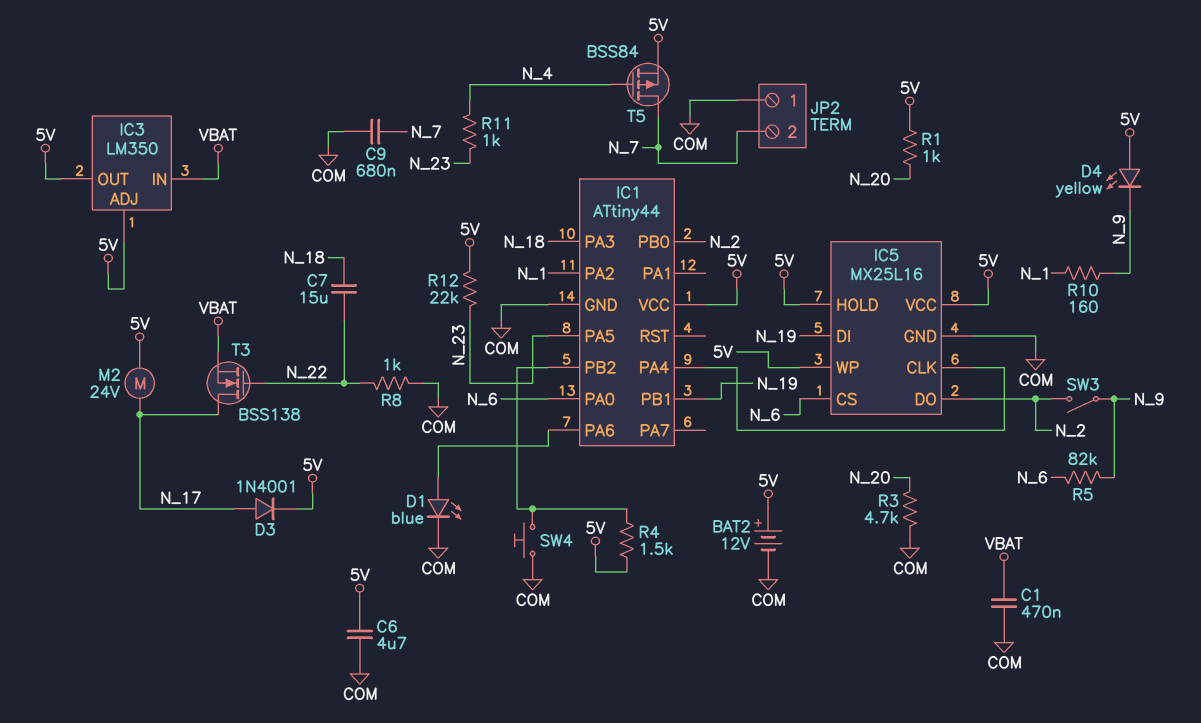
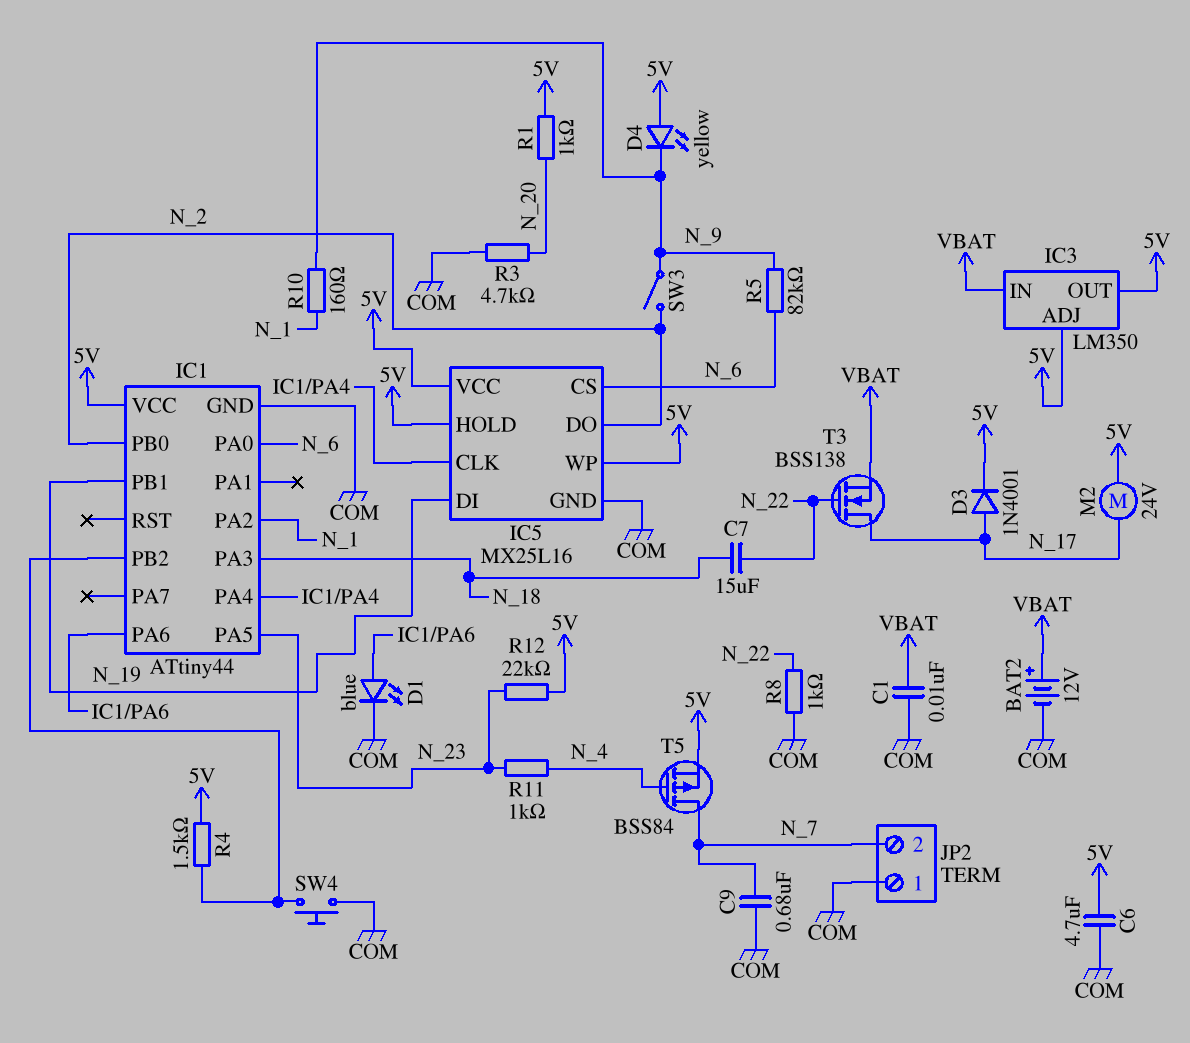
BAT2: 12V (plus 5V, minus COM) -> 12V (plus VBAT, minus COM)
C1: 470nF (COM, VBAT) -> 10nF (COM, VBAT)

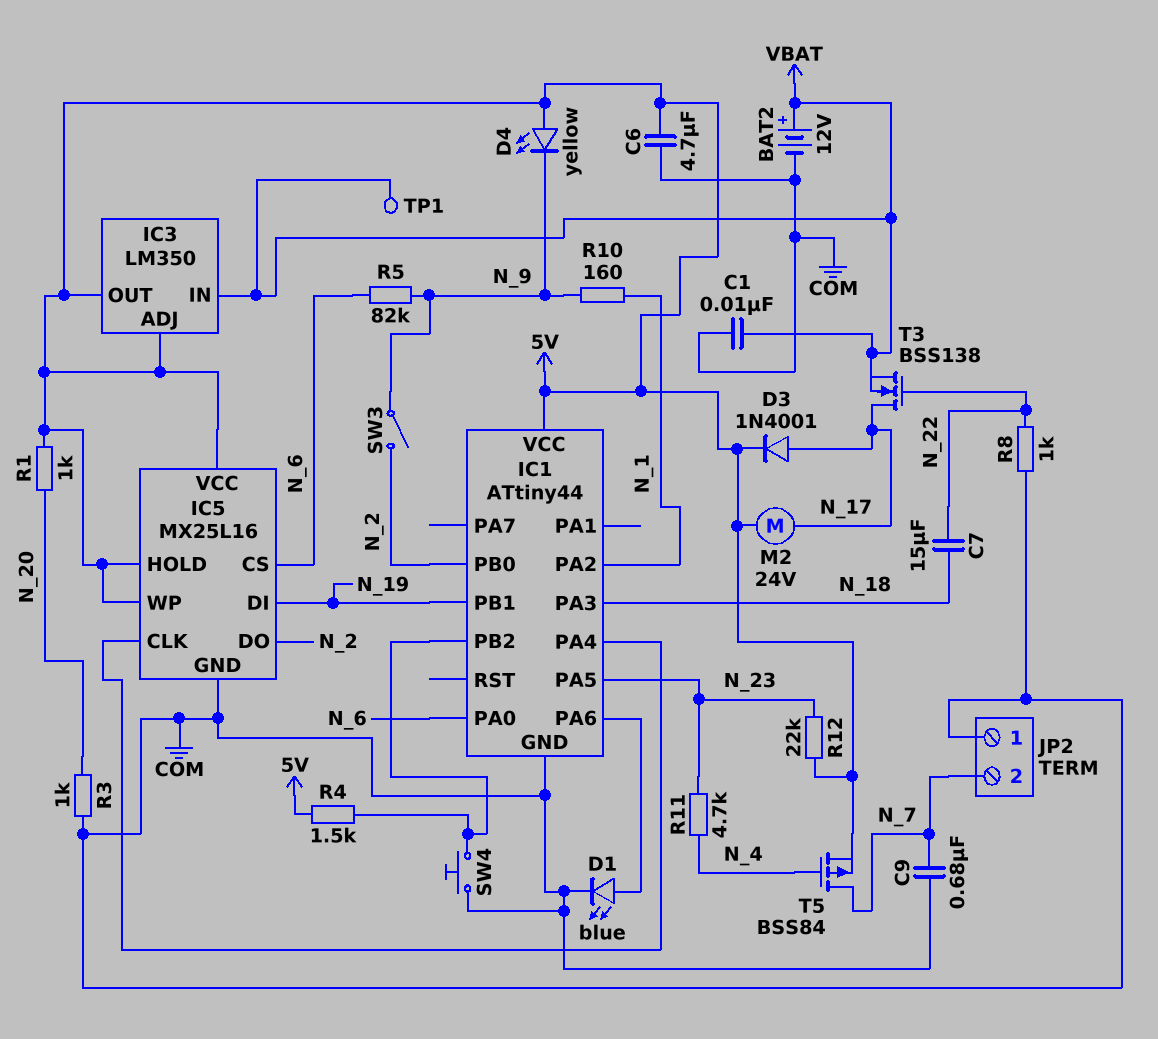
R3: 4.7k (COM, N_20) -> 1k (COM, N_20)
R11: 1k (N_4, N_23) -> 4.7k (N_4, N_23)
TP1: none -> test point (VBAT)

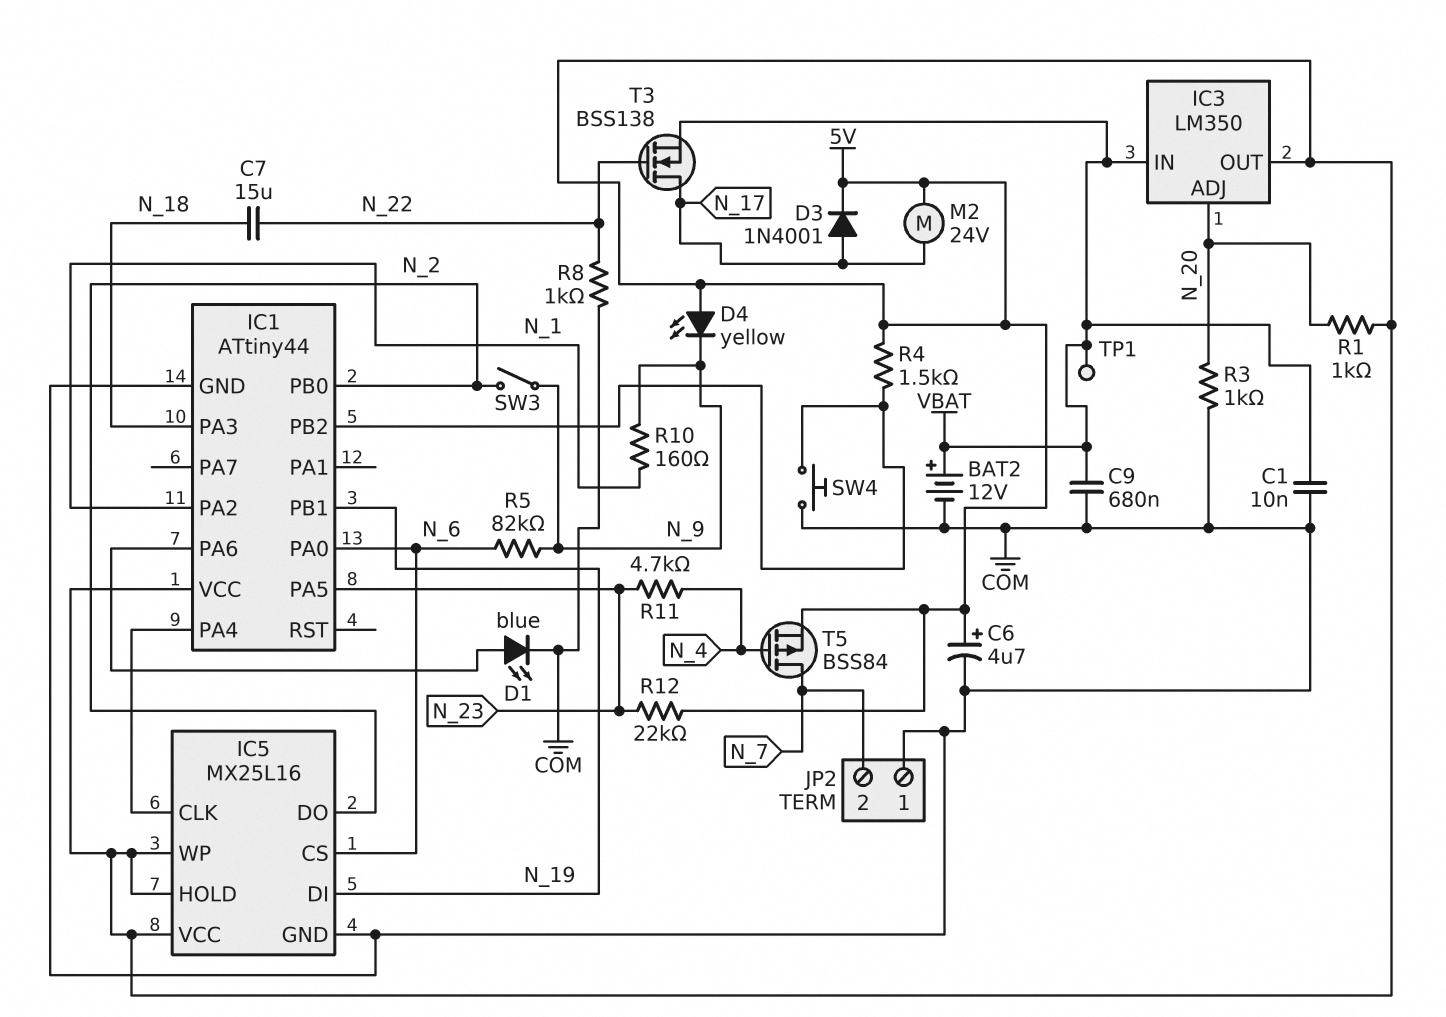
C6: 4.7uF (5V, COM) -> 4.7uF (plus 5V, minus COM)
C9: 680nF (COM, N_7) -> 680nF (COM, VBAT)
IC3 pin ADJ: 5V -> N_20

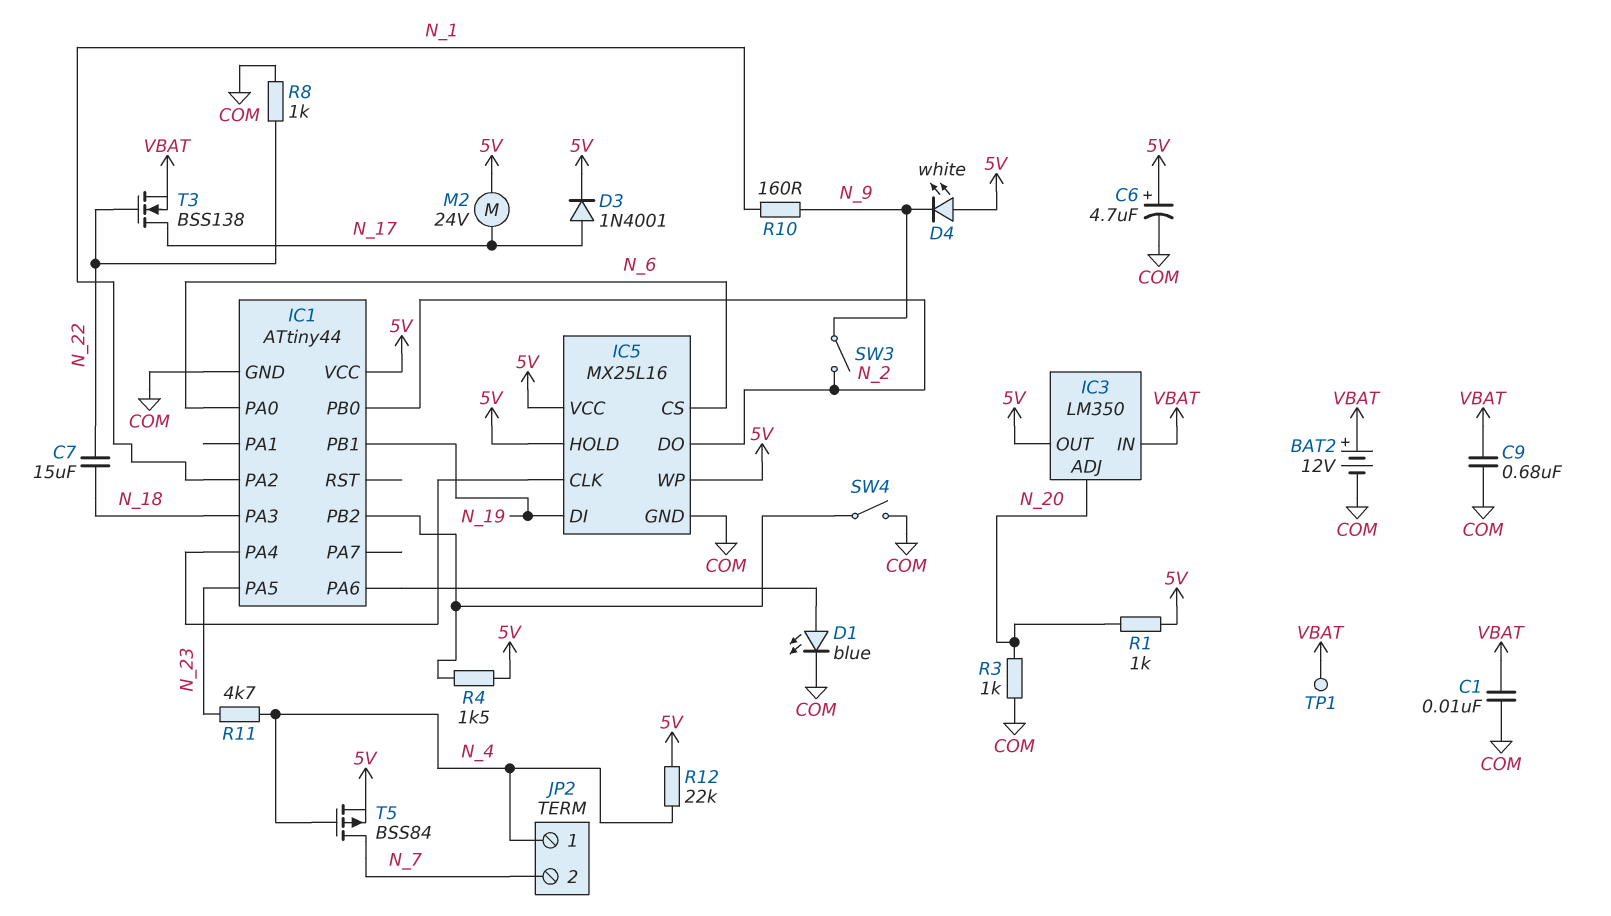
D4: LED yellow (A 5V, K N_9) -> LED white (A 5V, K N_9)
JP2 pin 1: COM -> N_4
R5: 82k (N_6, N_9) -> none
R12: 22k (5V, N_23) -> 22k (5V, N_4)
SW4: button (COM, IC1/PB2) -> switch (COM, IC1/PB2)

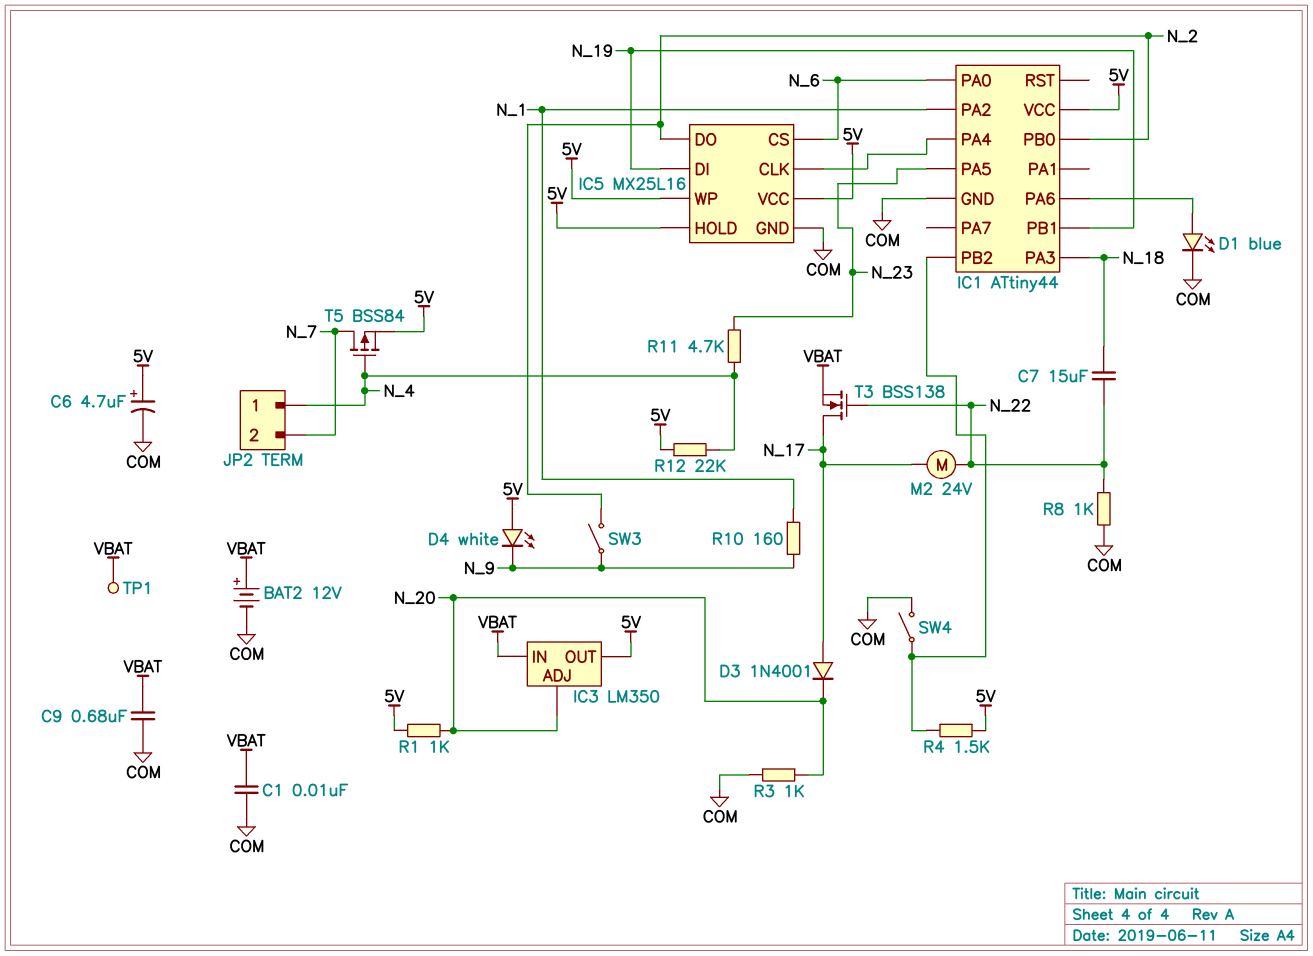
D3: diode 1N4001 (A N_17, K 5V) -> diode 1N4001 (A N_17, K N_20)
M2: motor 24V (5V, N_17) -> motor 24V (N_17, N_22)

